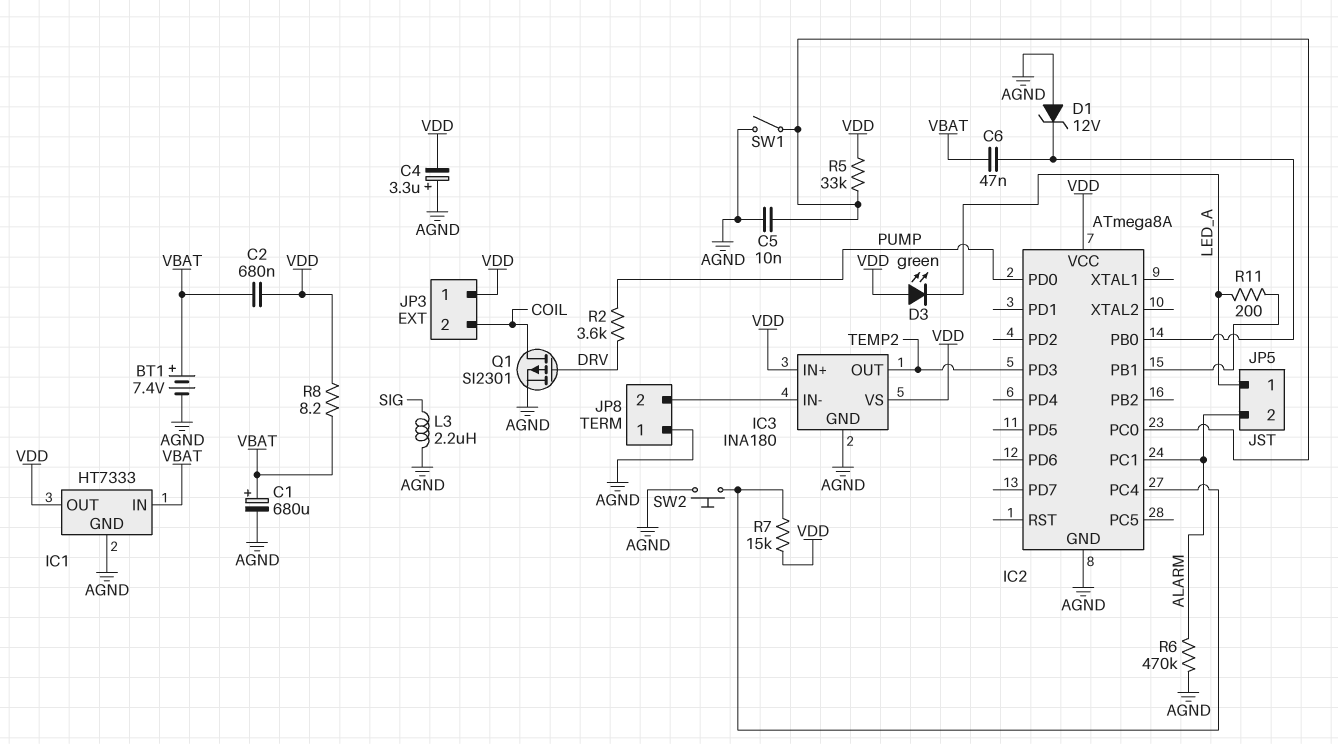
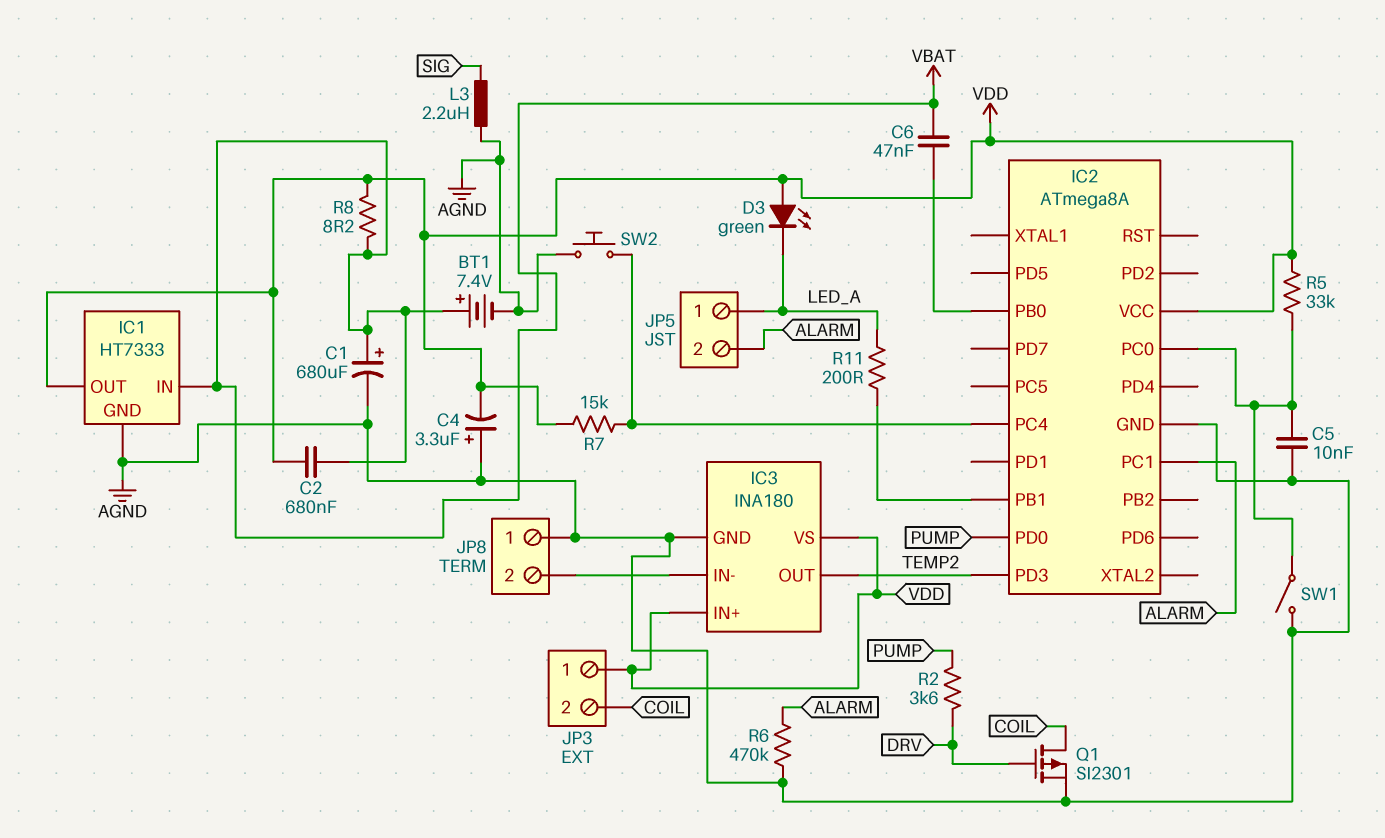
D1: zener 12V (A AGND, K IC2/PB0) -> none

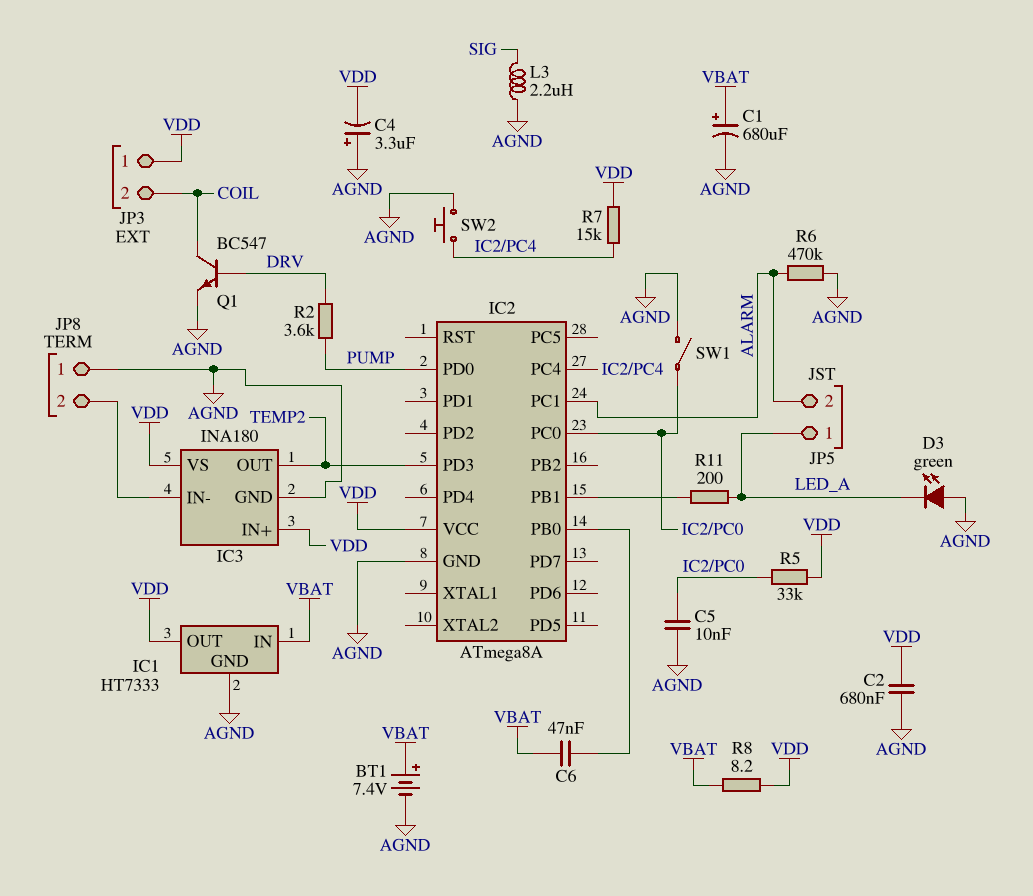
C2: 680nF (VBAT, VDD) -> 680nF (AGND, VDD)
D3: LED green (A VDD, K LED_A) -> LED green (A AGND, K LED_A)
Q1: PMOS SI2301 (G DRV, D COIL, S AGND) -> NPN BC547 (B DRV, C COIL, E AGND)

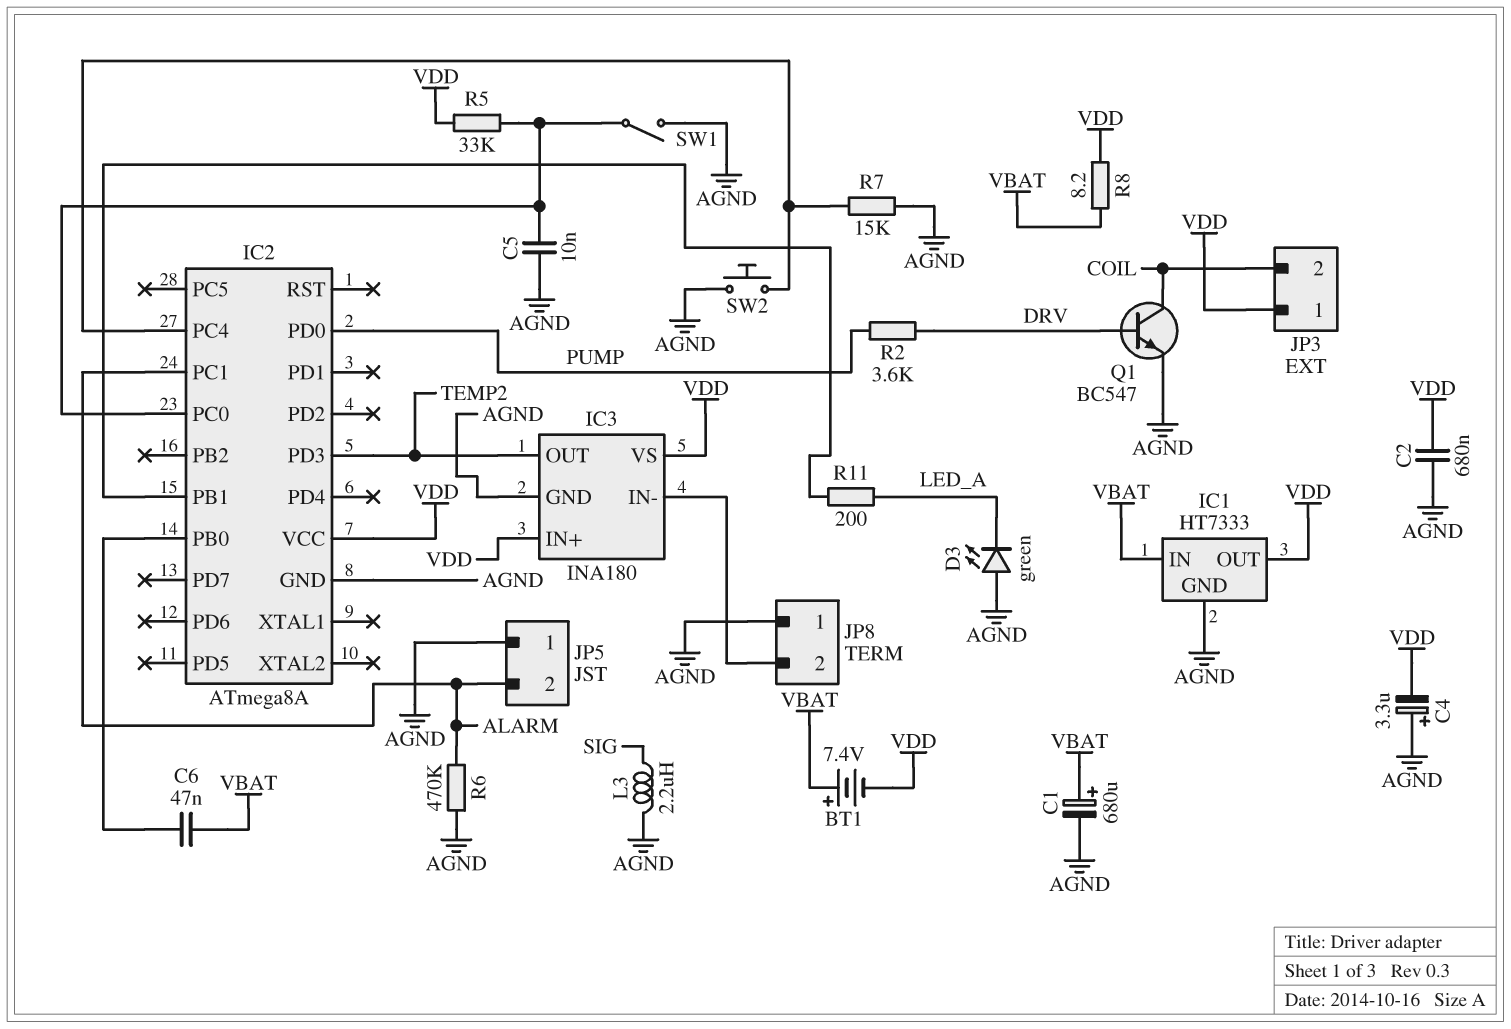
BT1: 7.4V (plus VBAT, minus AGND) -> 7.4V (plus VBAT, minus VDD)
JP5 pin 1: LED_A -> AGND
R7: 15k (IC2/PC4, VDD) -> 15k (AGND, IC2/PC4)

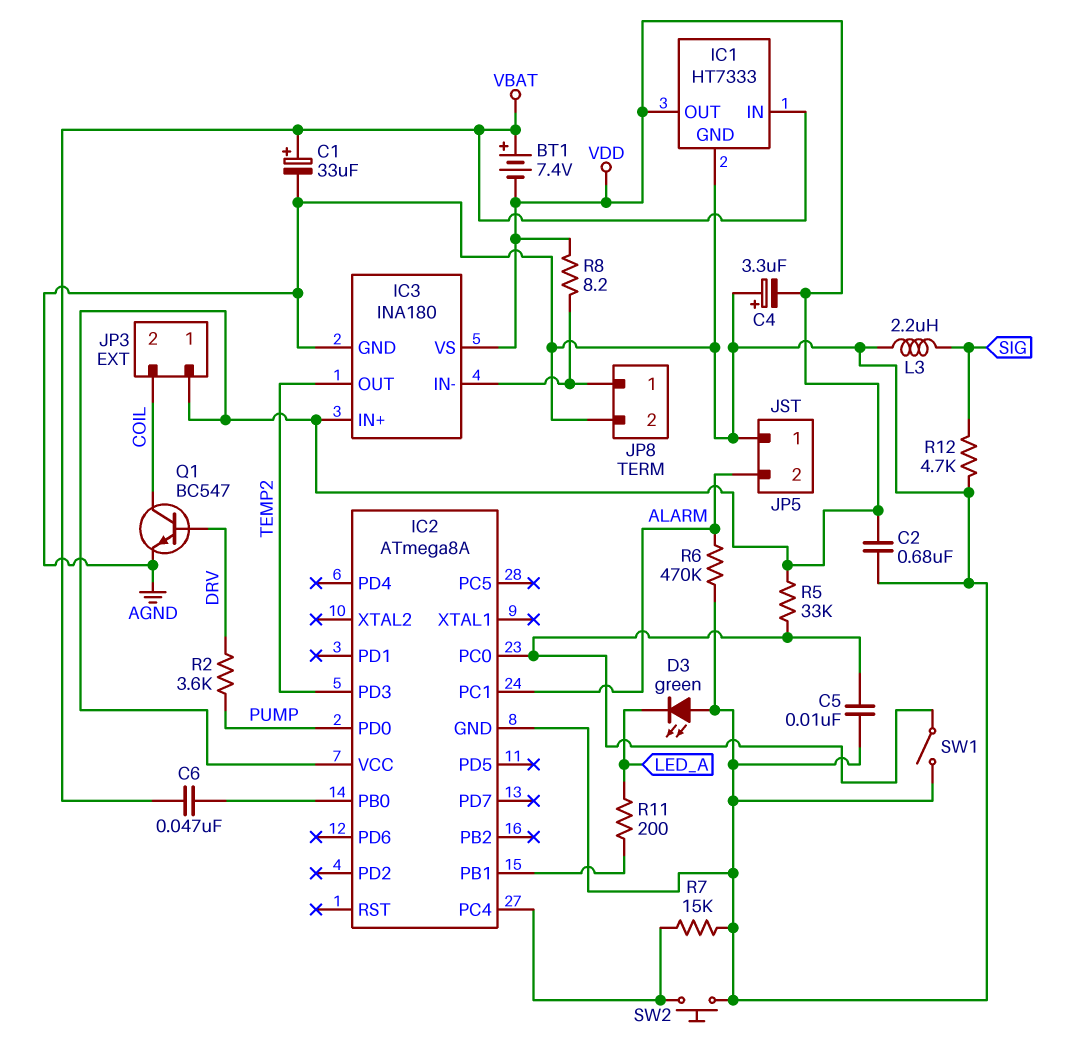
C1: 680uF (plus VBAT, minus AGND) -> 33uF (plus VBAT, minus AGND)
JP8 pin 1: AGND -> IC3/IN-
JP8 pin 2: IC3/IN- -> AGND
R8: 8.2 (VBAT, VDD) -> 8.2 (IC3/IN-, VDD)
R12: none -> 4.7k (AGND, SIG)

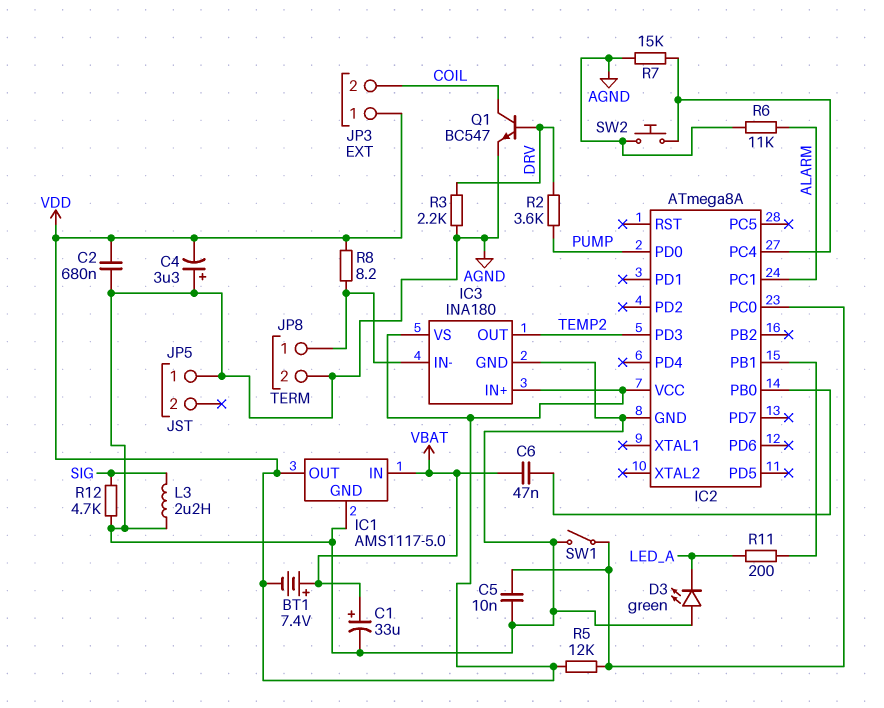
IC1: HT7333 -> AMS1117-5.0
JP5 pin 2: ALARM -> none
R3: none -> 2.2k (AGND, DRV)
R5: 33k (IC2/PC0, VDD) -> 12k (IC2/PC0, VDD)
R6: 470k (AGND, ALARM) -> 11k (AGND, ALARM)

